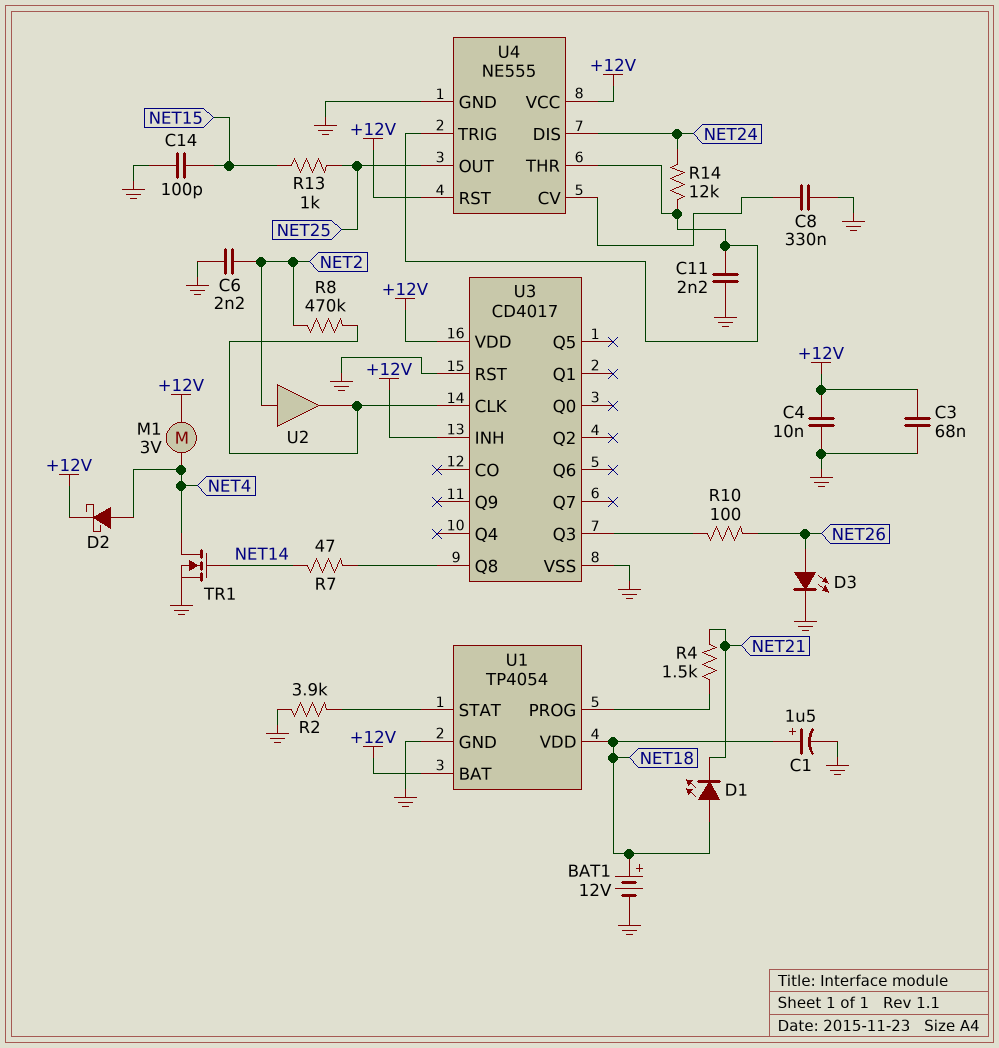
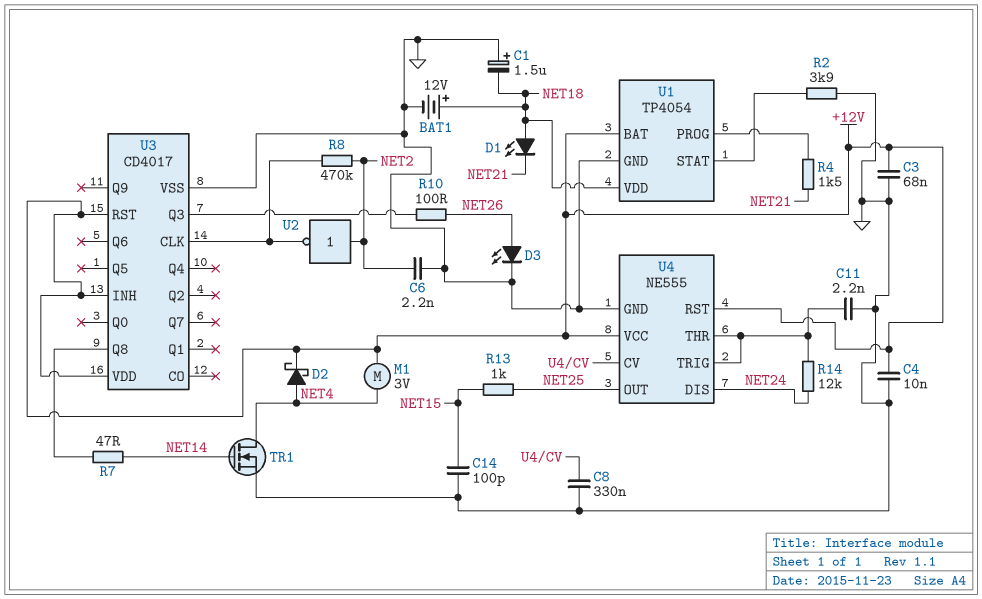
C1: 1.5uF (plus NET18, minus GND) -> 1.5uF (plus GND, minus NET18)
U2: buffer (in NET2, out U3/CLK) -> NOT (in NET2, out U3/CLK)
U3 pin RST: GND -> +12V

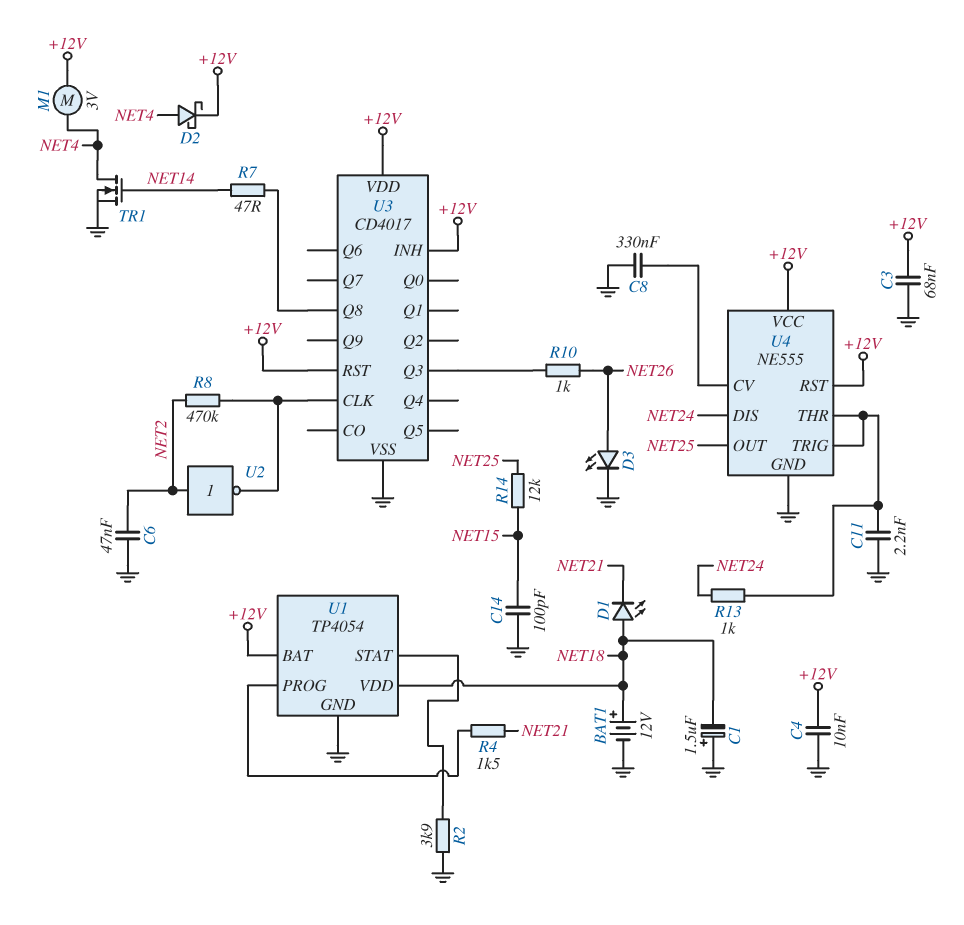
C6: 2.2nF (GND, NET2) -> 47nF (GND, NET2)
R10: 100 (NET26, U3/Q3) -> 1k (NET26, U3/Q3)
R13: 1k (NET15, NET25) -> 1k (NET24, U4/THR)
R14: 12k (NET24, U4/THR) -> 12k (NET15, NET25)

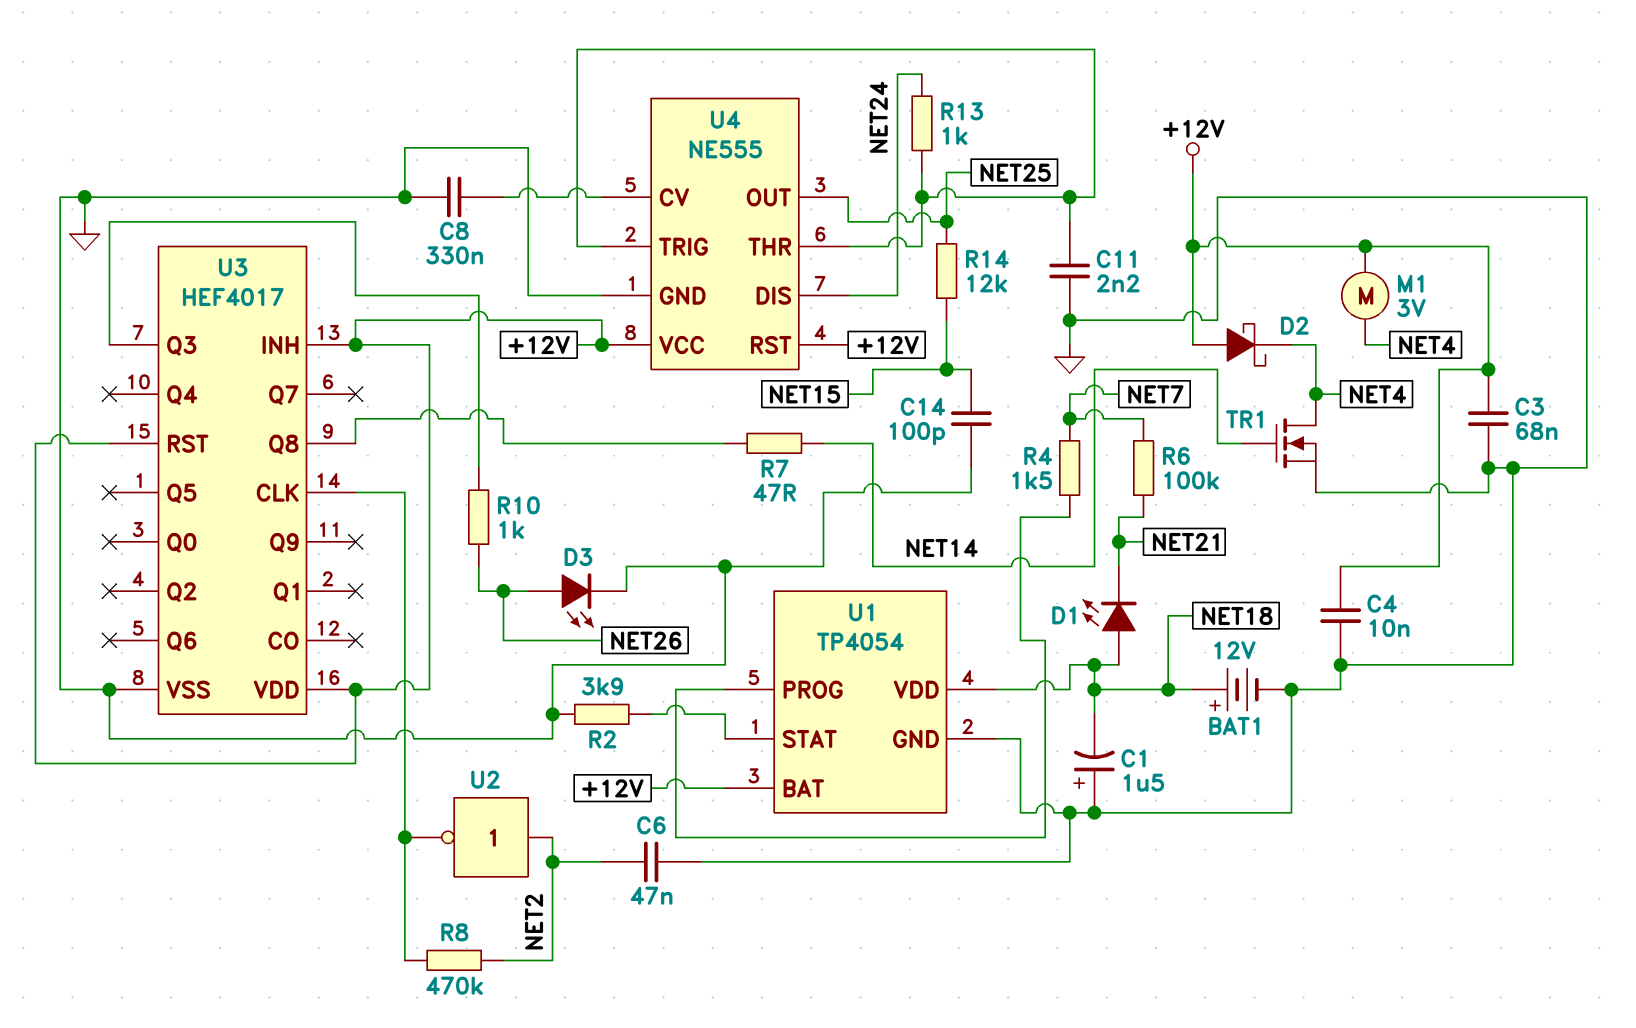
D2: schottky (A NET4, K +12V) -> schottky (A +12V, K NET4)
R4: 1.5k (NET21, U1/PROG) -> 1.5k (NET7, U1/PROG)
R6: none -> 100k (NET7, NET21)
U3: CD4017 -> HEF4017

